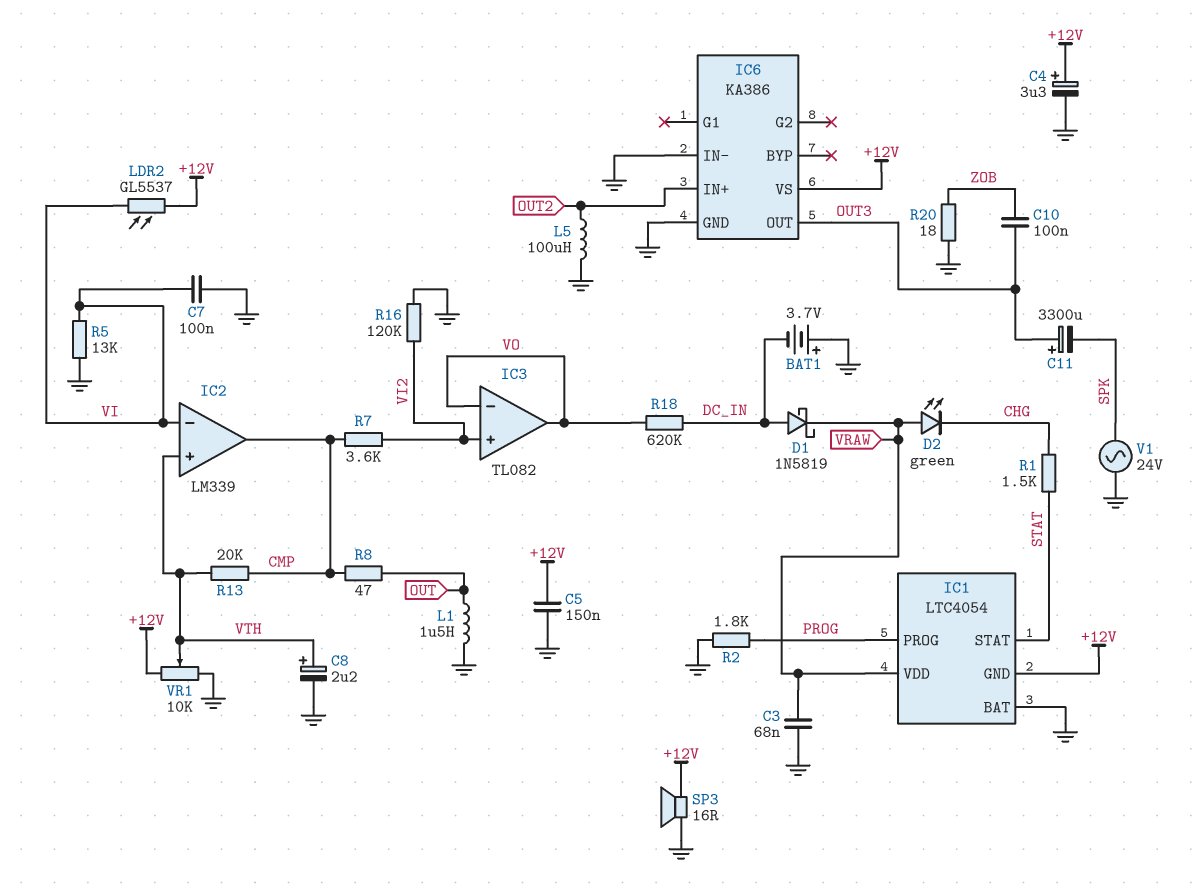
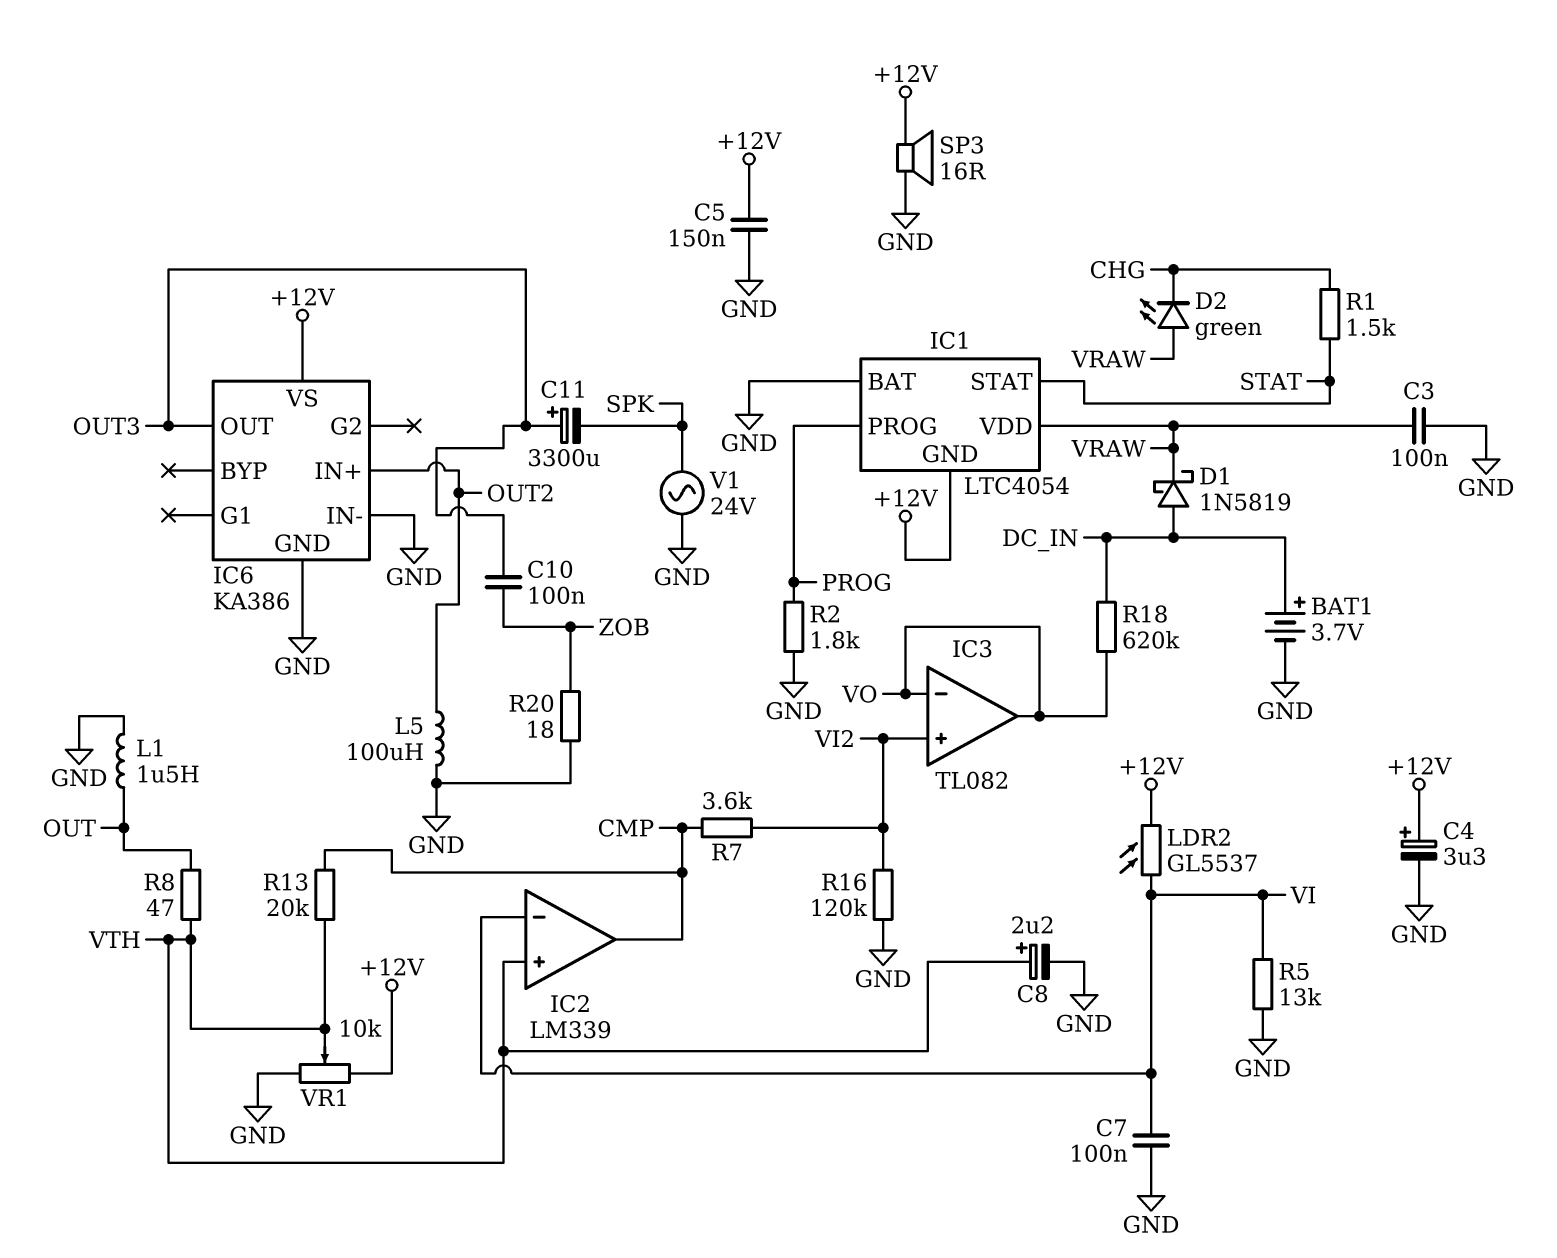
BAT1: 3.7V (plus GND, minus DC_IN) -> 3.7V (plus DC_IN, minus GND)
C3: 68nF (GND, VRAW) -> 100nF (GND, VRAW)
R8: 47 (CMP, OUT) -> 47 (OUT, VTH)

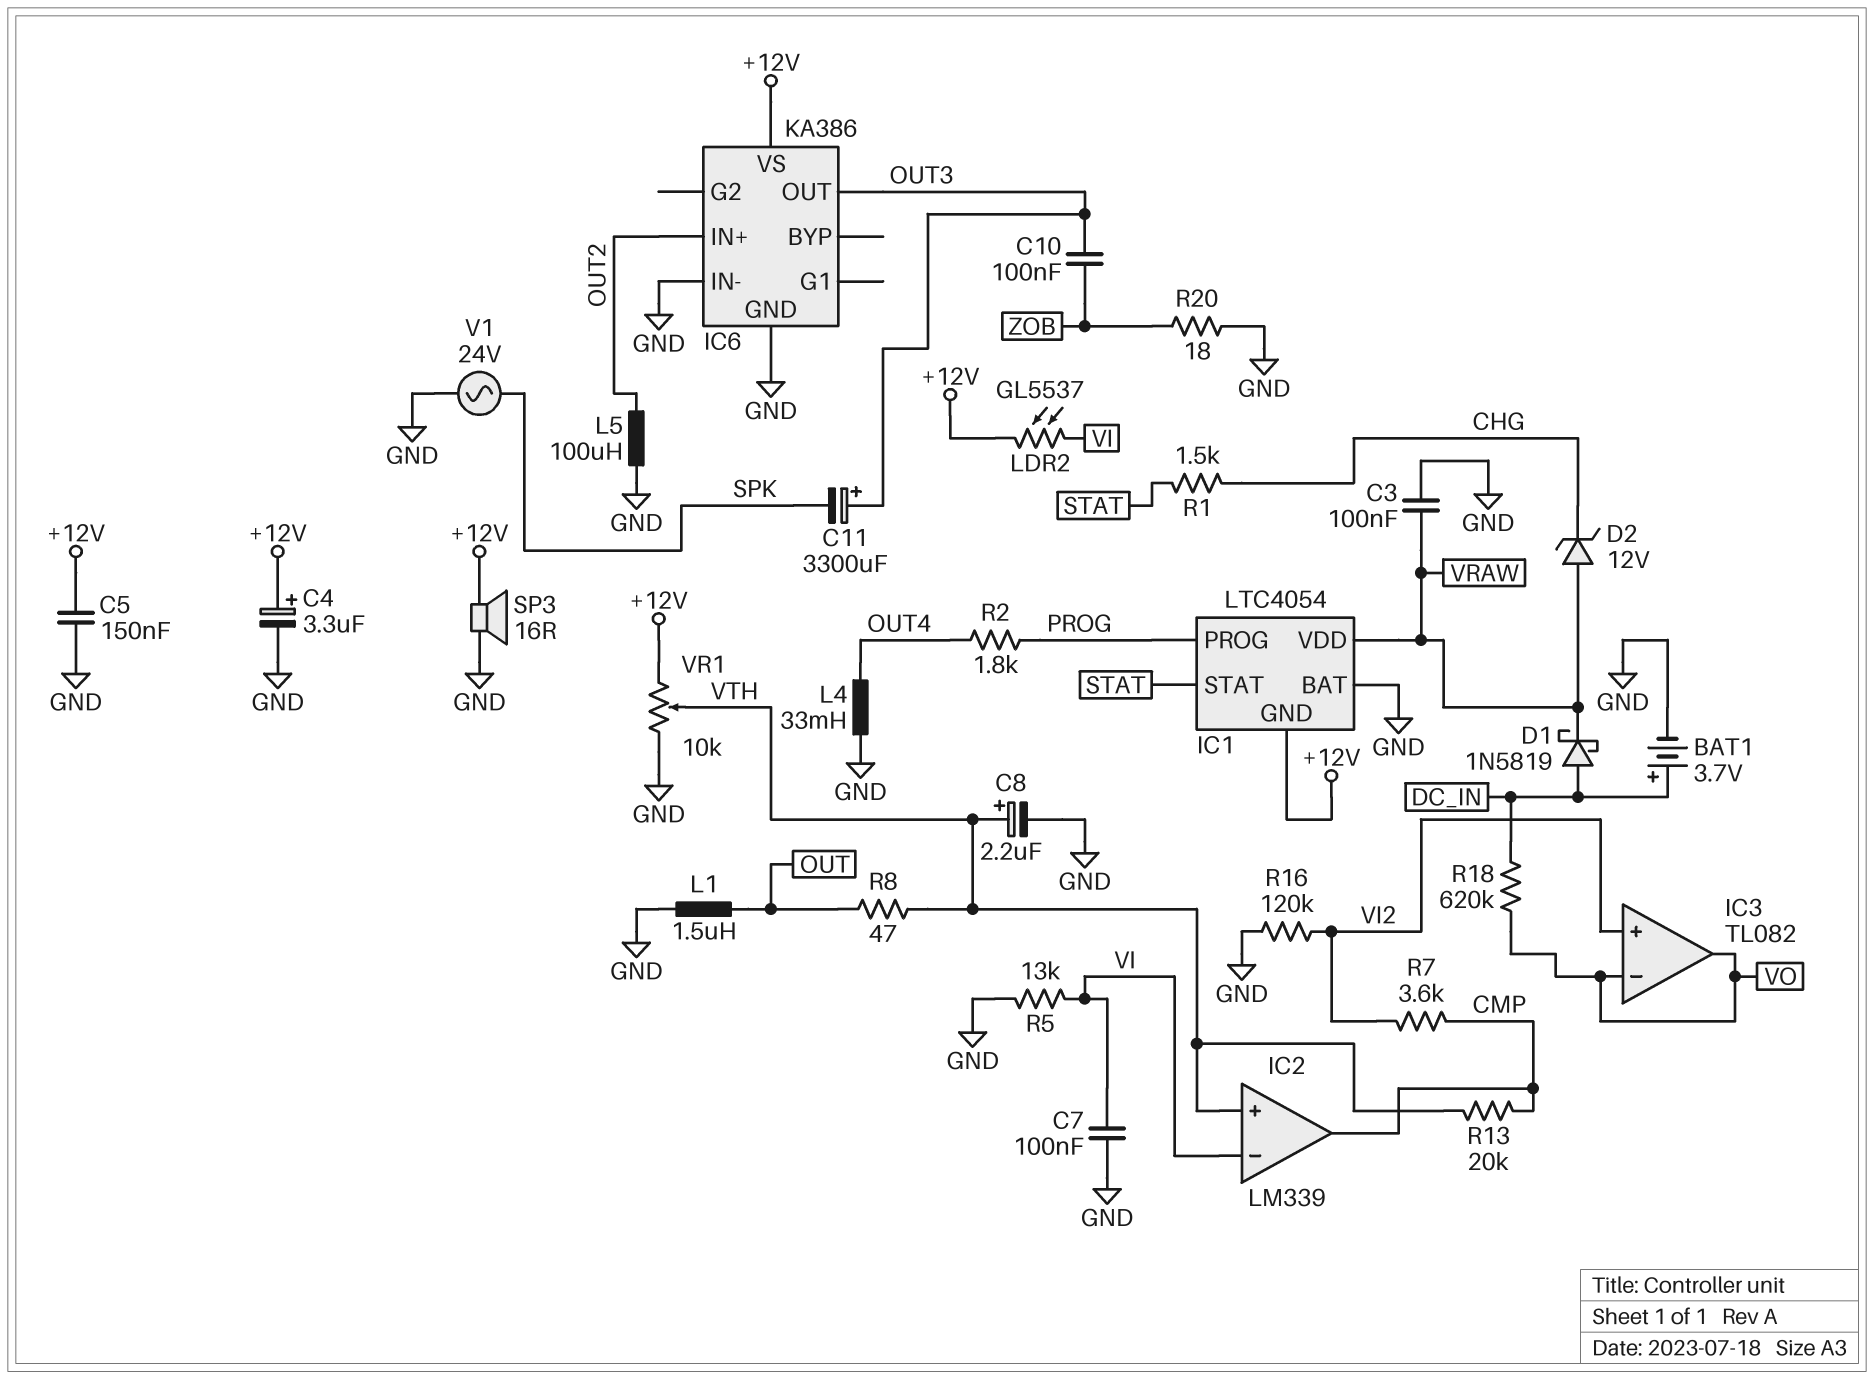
D2: LED green (A VRAW, K CHG) -> zener 12V (A VRAW, K CHG)
L4: none -> 33mH (GND, OUT4)
R2: 1.8k (GND, PROG) -> 1.8k (OUT4, PROG)

